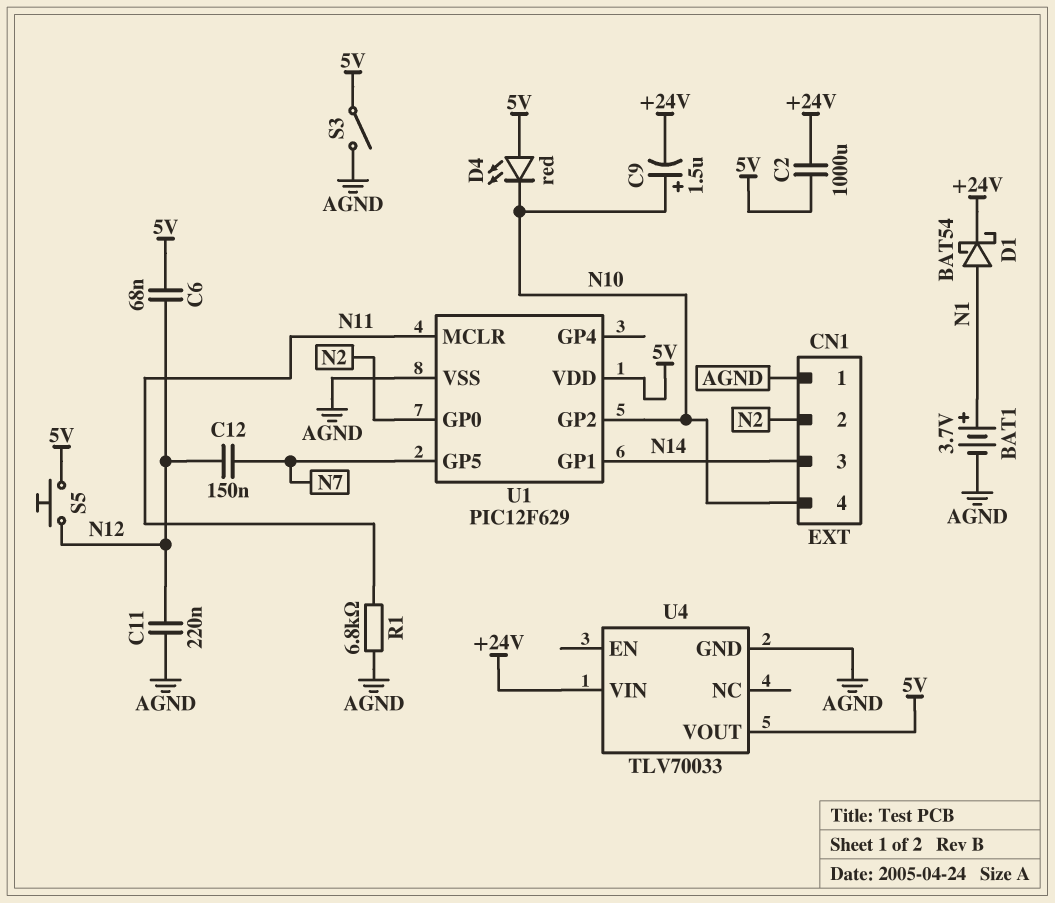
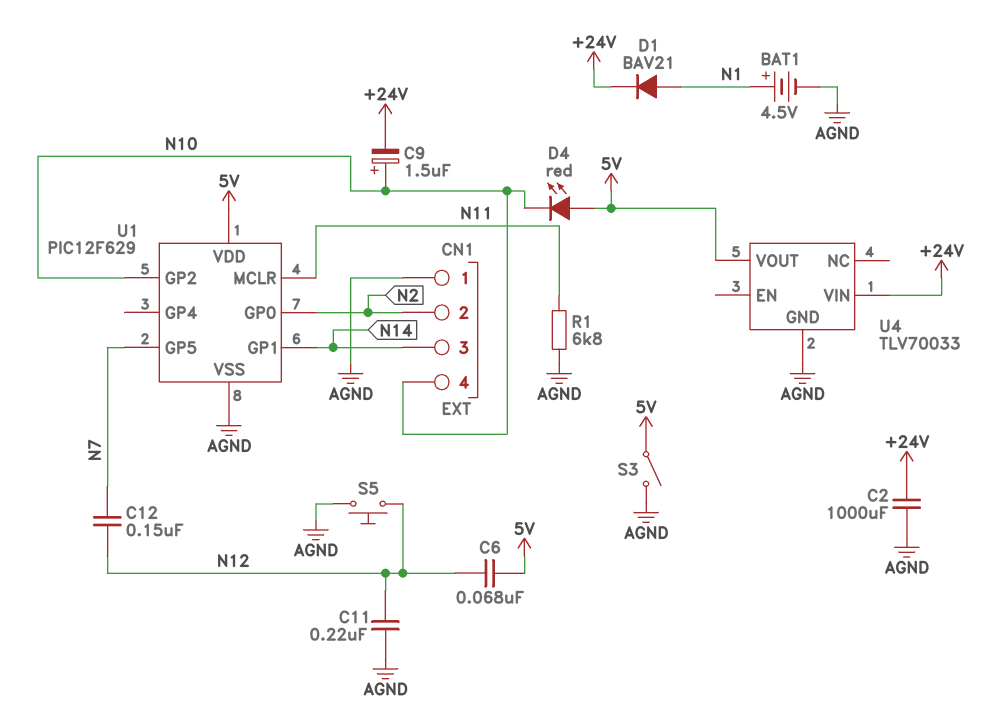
BAT1: 3.7V (plus N1, minus AGND) -> 4.5V (plus N1, minus AGND)
C2: 1000uF (+24V, 5V) -> 1000uF (+24V, AGND)
D1: schottky BAT54 (A N1, K +24V) -> diode BAV21 (A N1, K +24V)
S5: button (5V, N12) -> button (AGND, N12)

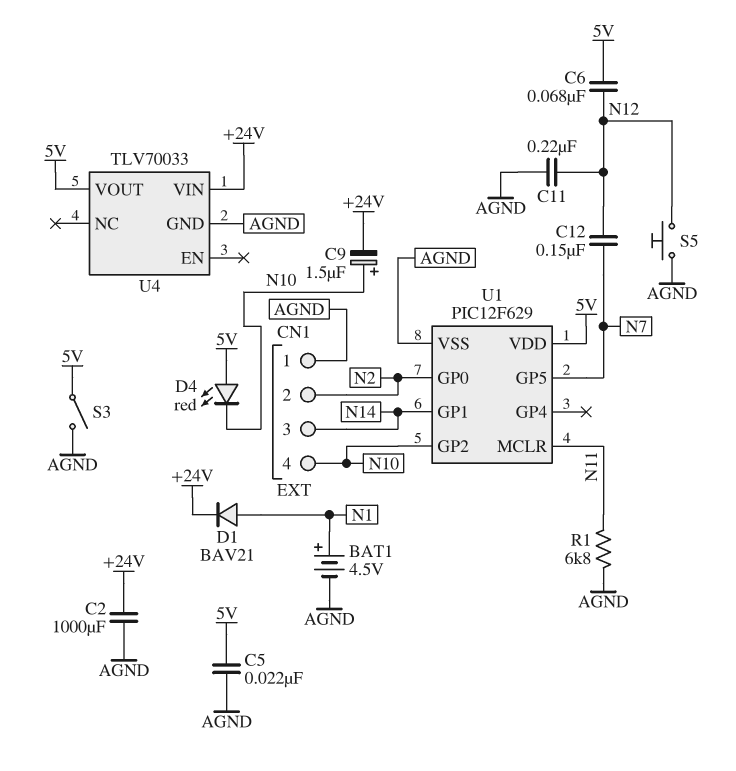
C5: none -> 22nF (5V, AGND)

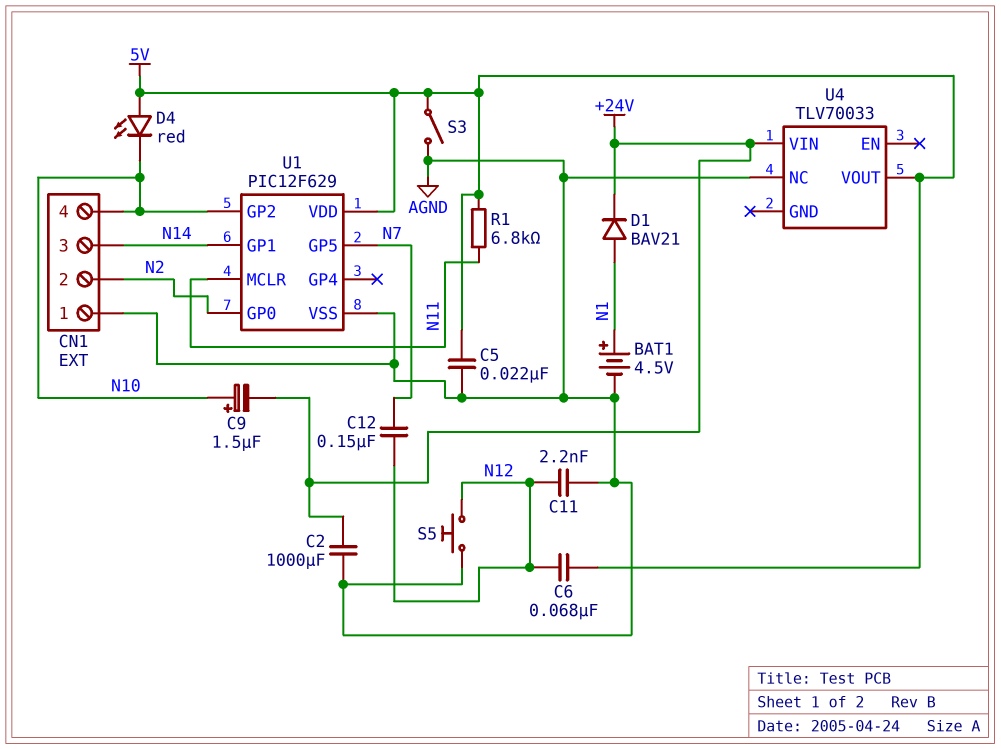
C11: 220nF (AGND, N12) -> 2.2nF (AGND, N12)
R1: 6.8k (AGND, N11) -> 6.8k (5V, N11)
U4 pin GND: AGND -> none
U4 pin NC: none -> AGND

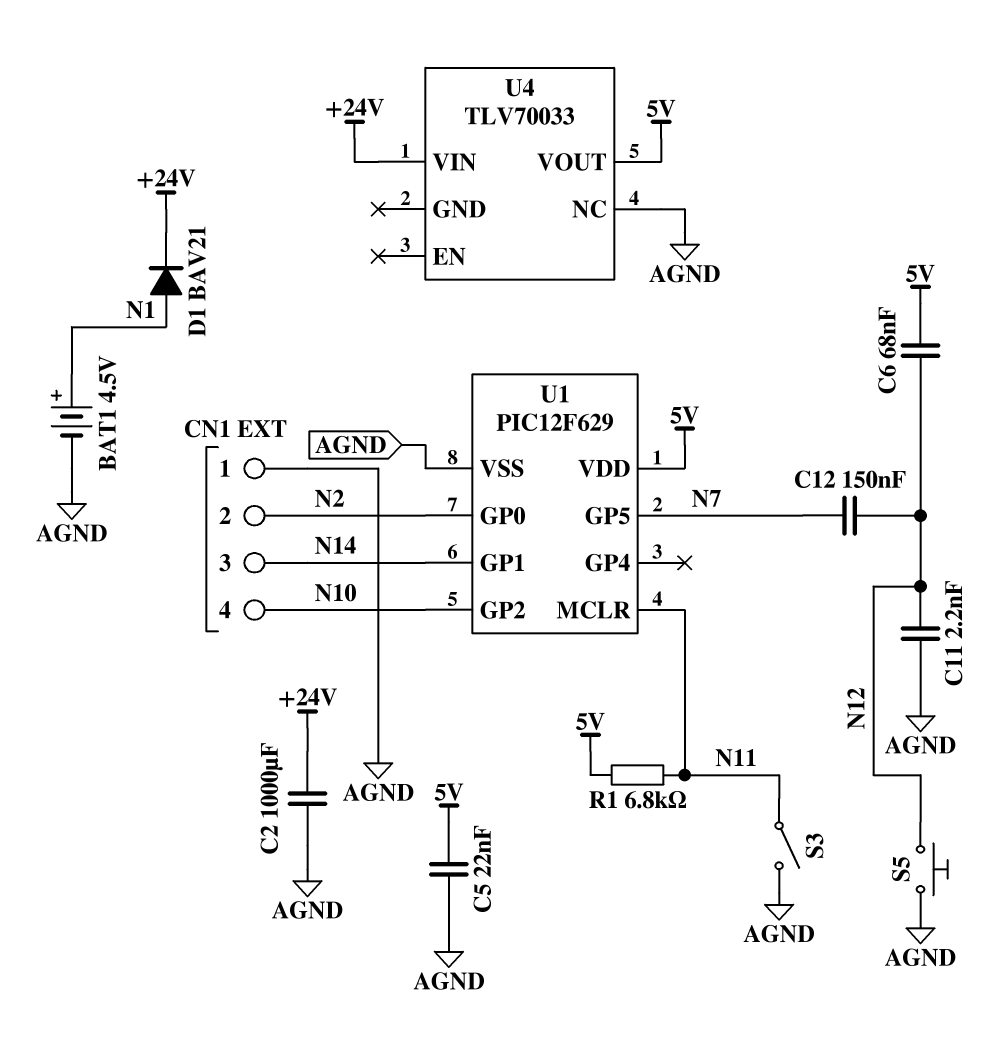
C9: 1.5uF (plus N10, minus +24V) -> none
D4: LED red (A 5V, K N10) -> none
S3: switch (5V, AGND) -> switch (AGND, N11)

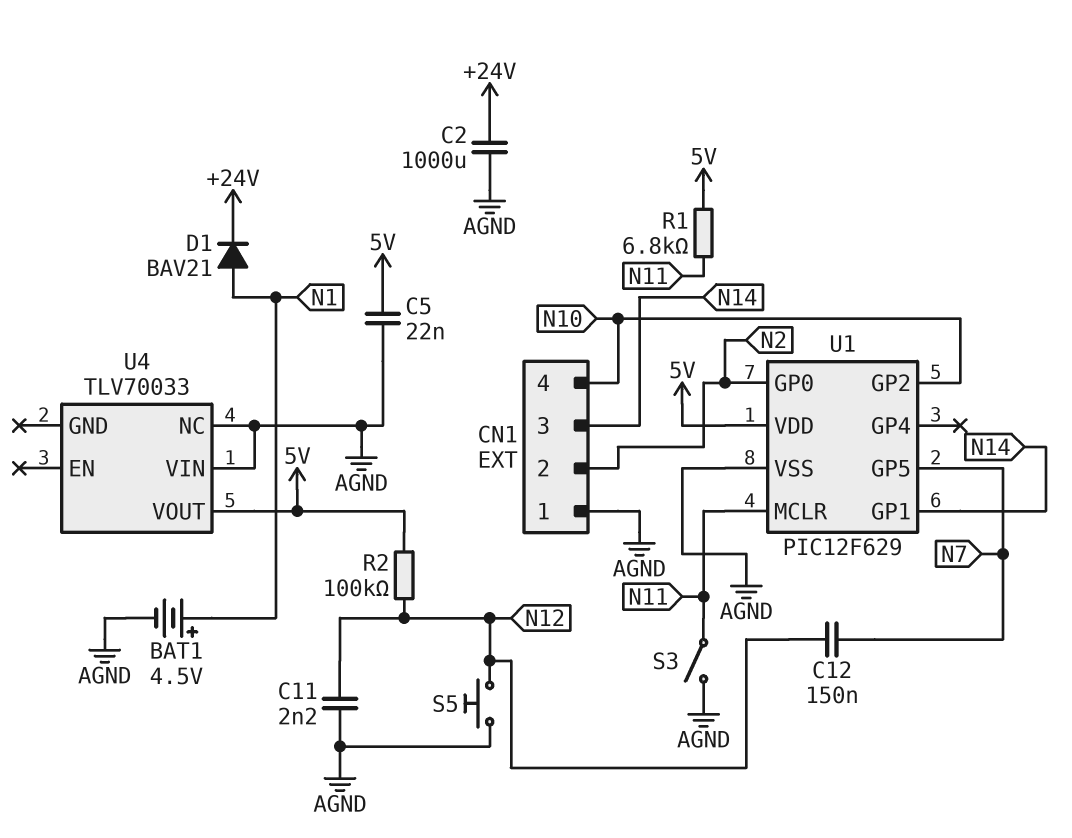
C6: 68nF (5V, N12) -> none
R2: none -> 100k (5V, N12)
U4 pin VIN: +24V -> AGND

